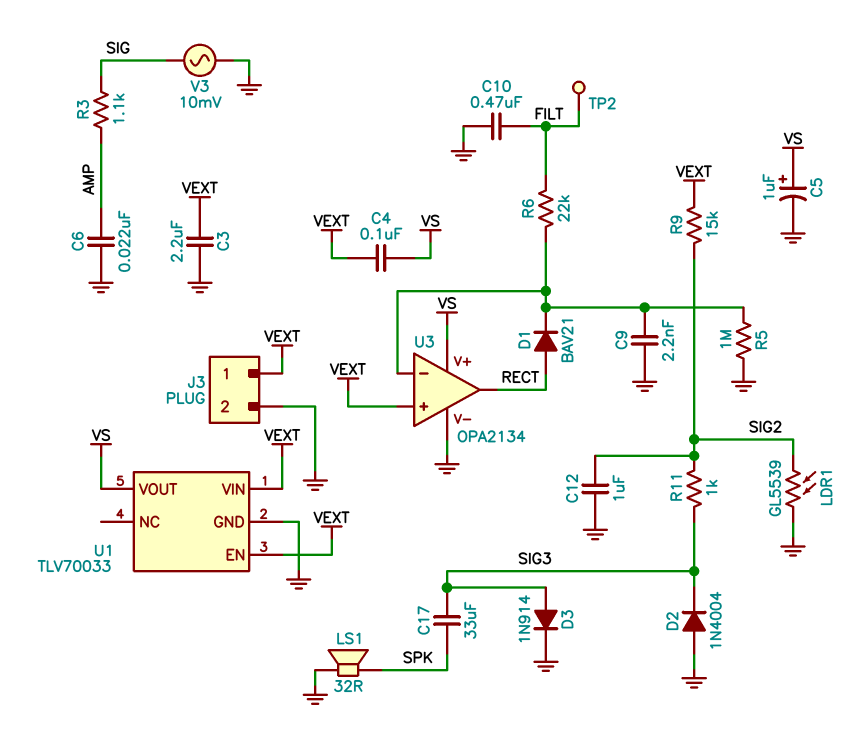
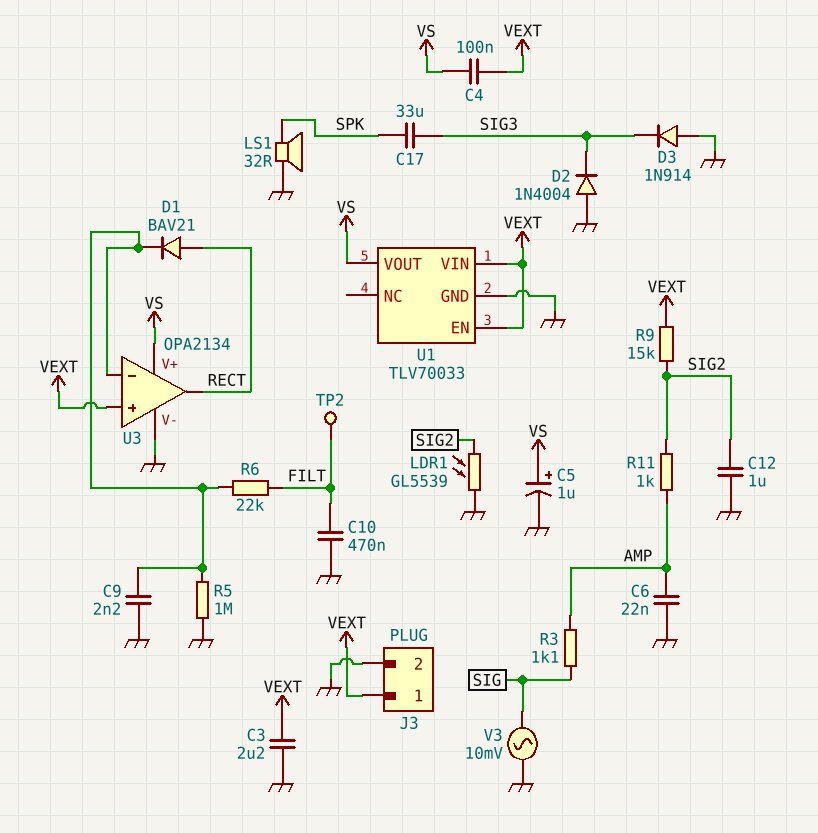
D3: diode 1N914 (A SIG3, K GND) -> diode 1N914 (A GND, K SIG3)
R11: 1k (SIG2, SIG3) -> 1k (AMP, SIG2)

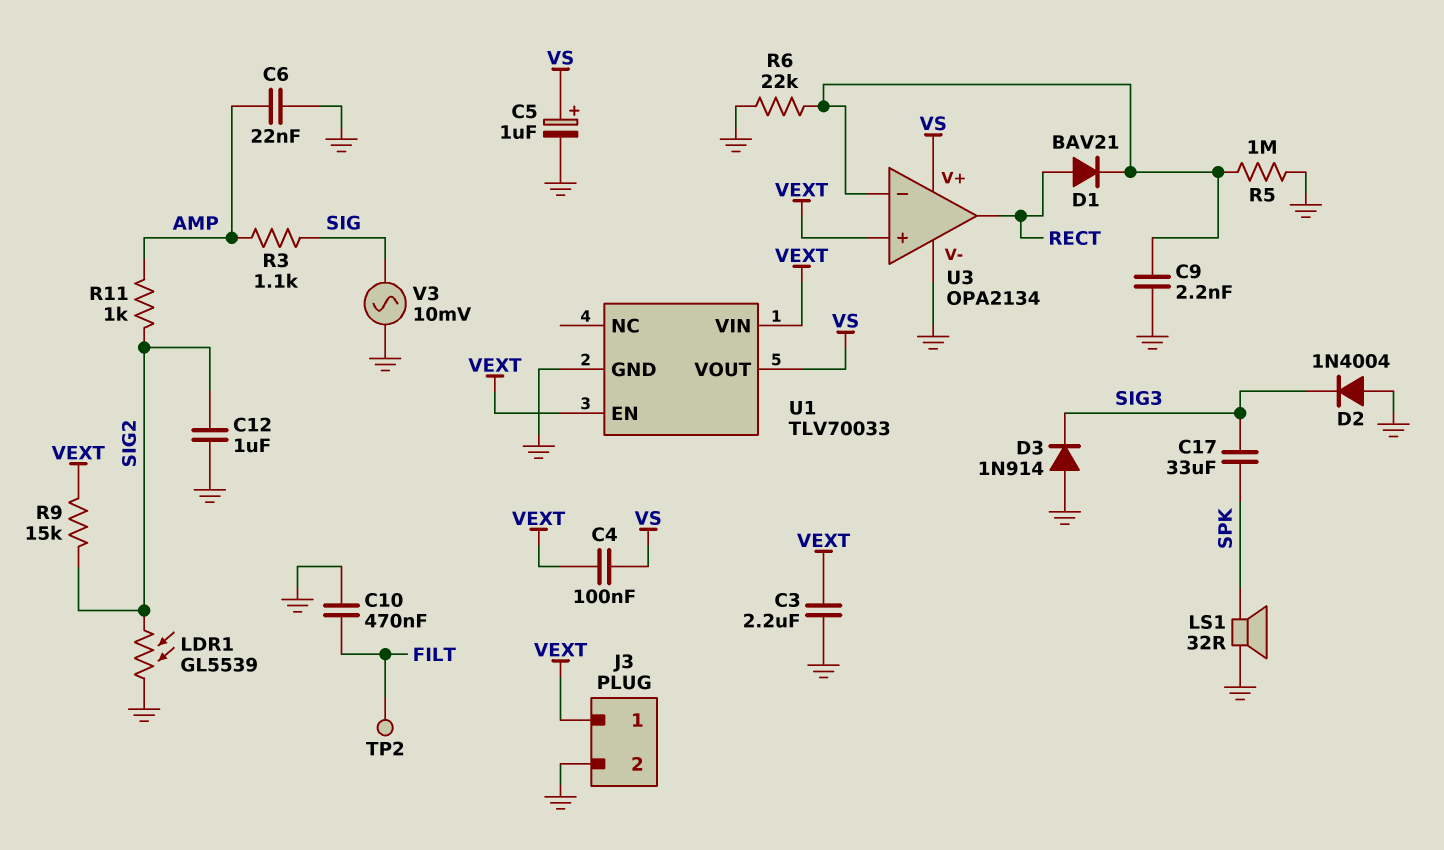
R6: 22k (FILT, U3/in-) -> 22k (GND, U3/in-)

